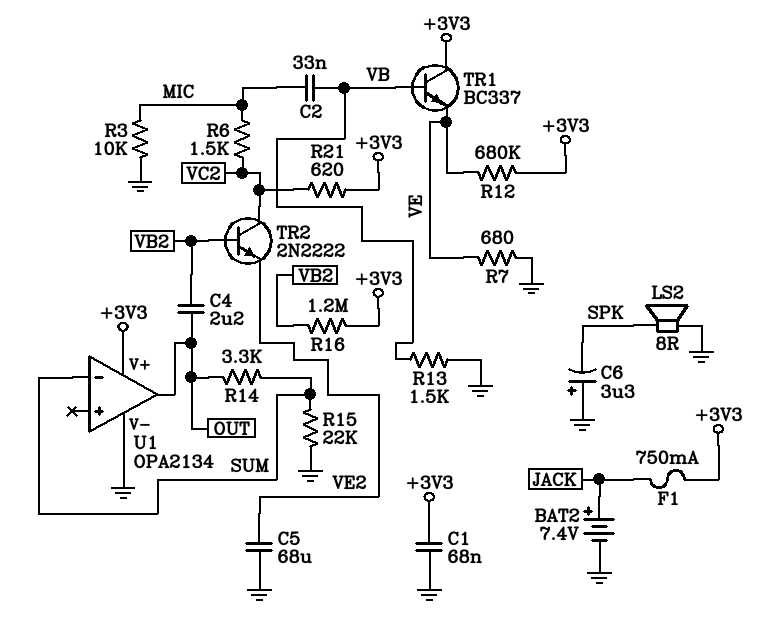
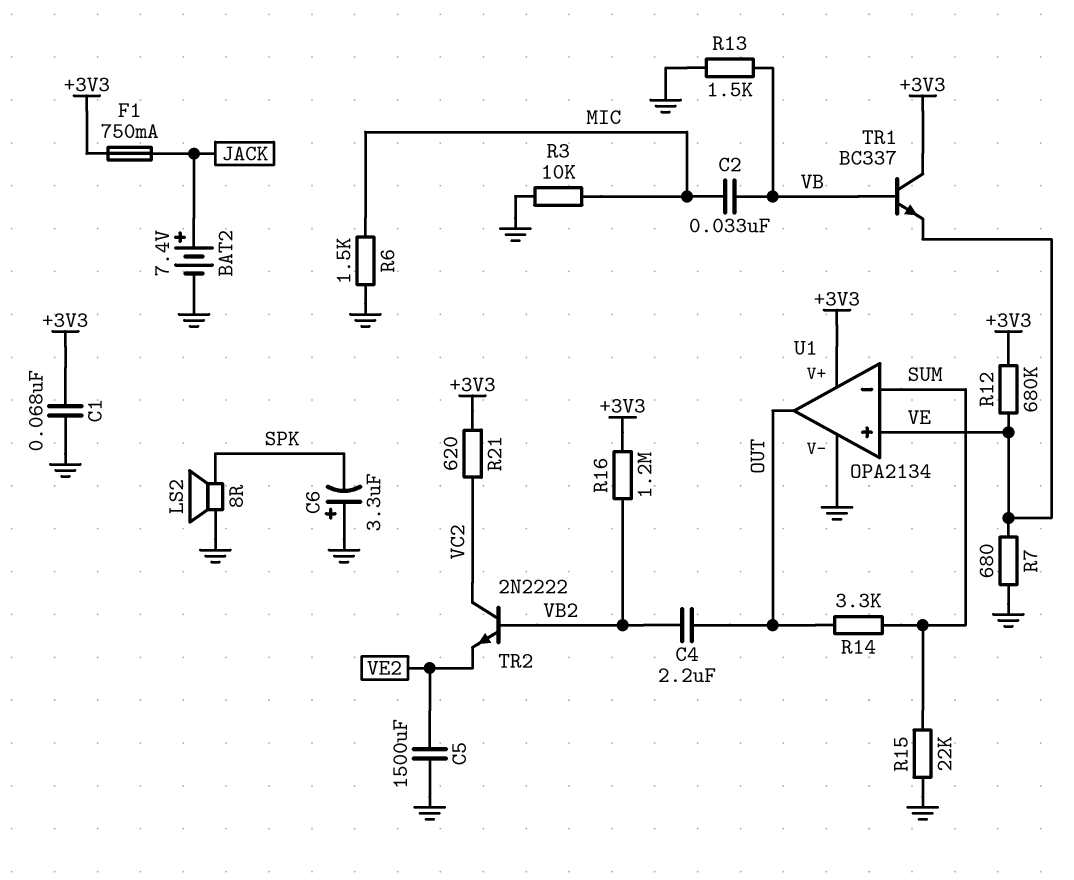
C5: 68uF (GND, VE2) -> 1500uF (GND, VE2)
R6: 1.5k (MIC, VC2) -> 1.5k (GND, MIC)
U1 pin in+: none -> VE

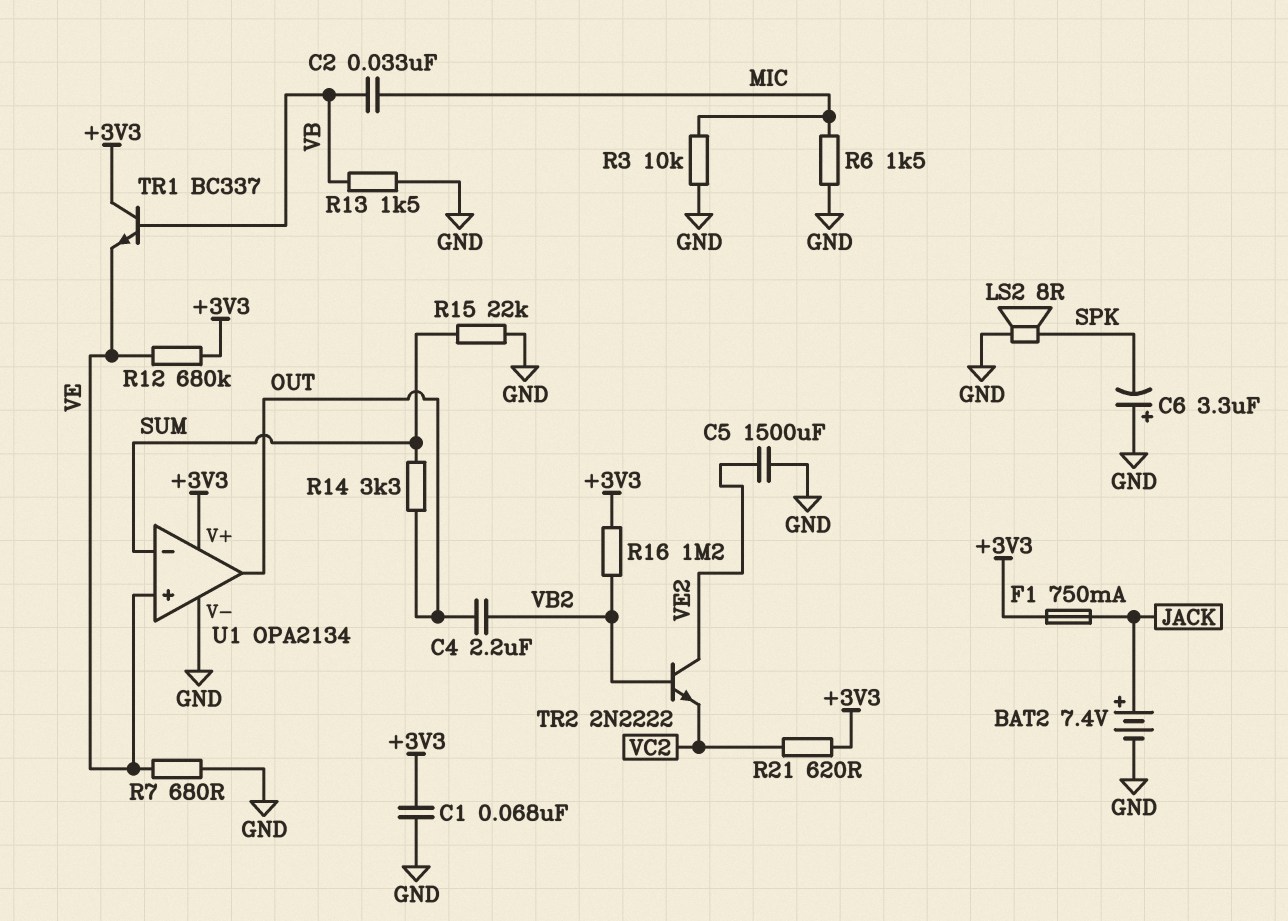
TR2: NPN 2N2222 (B VB2, C VC2, E VE2) -> NPN 2N2222 (B VB2, C VE2, E VC2)

